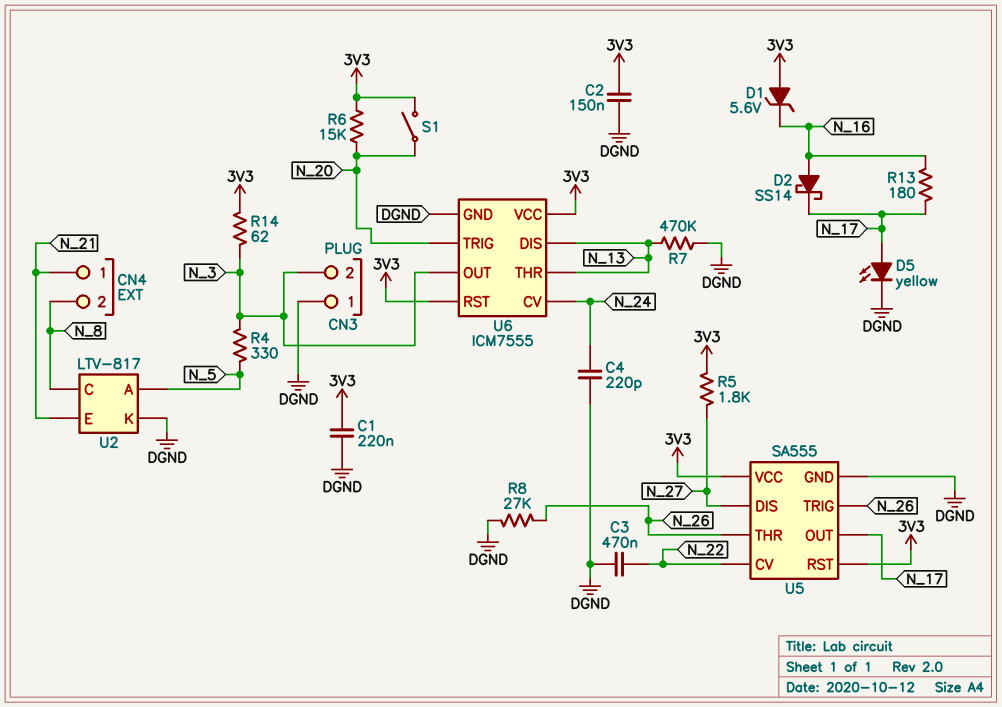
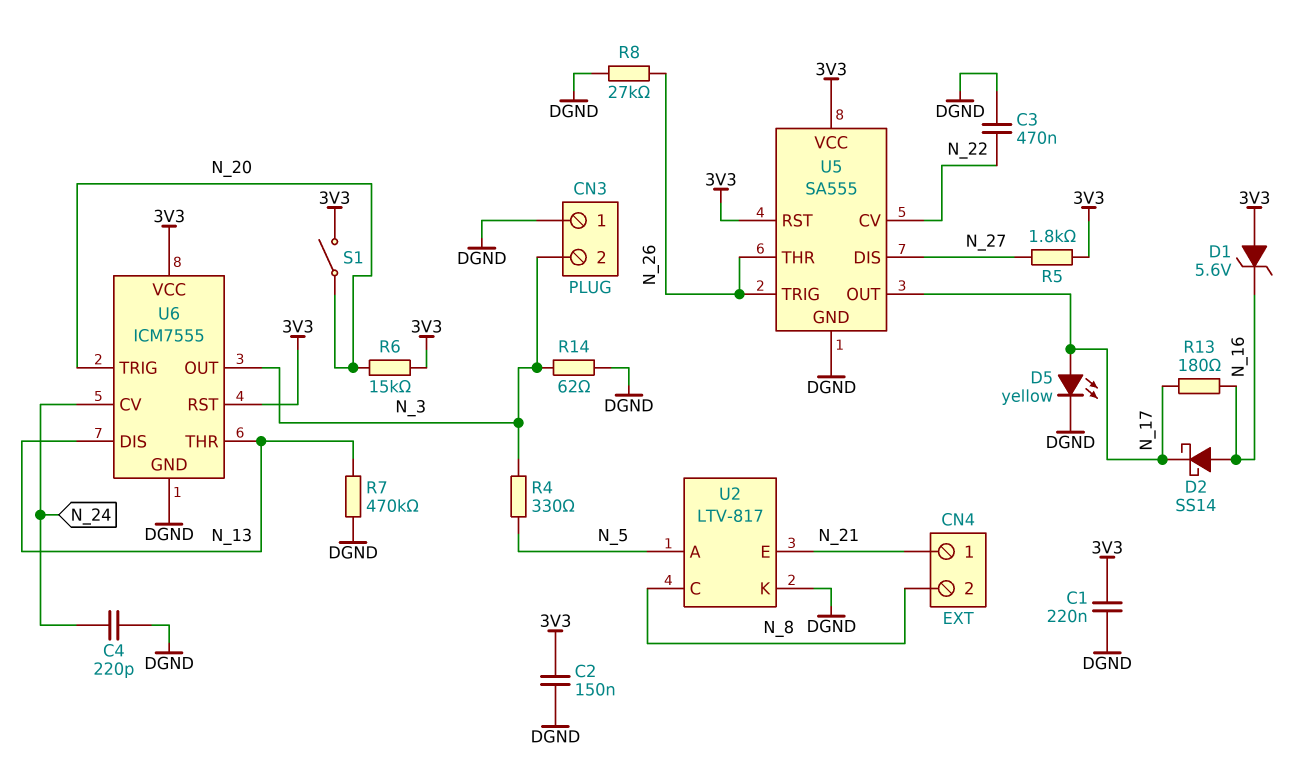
R14: 62 (3V3, N_3) -> 62 (DGND, N_3)

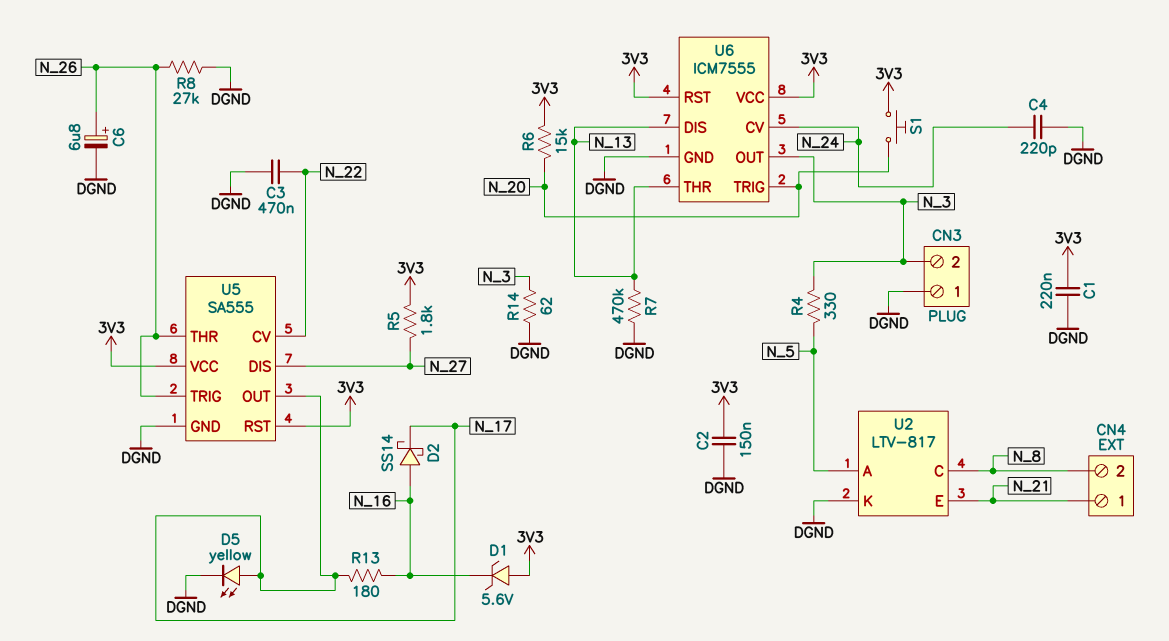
C6: none -> 6.8uF (plus N_26, minus DGND)
S1: switch (3V3, N_20) -> button (3V3, N_20)

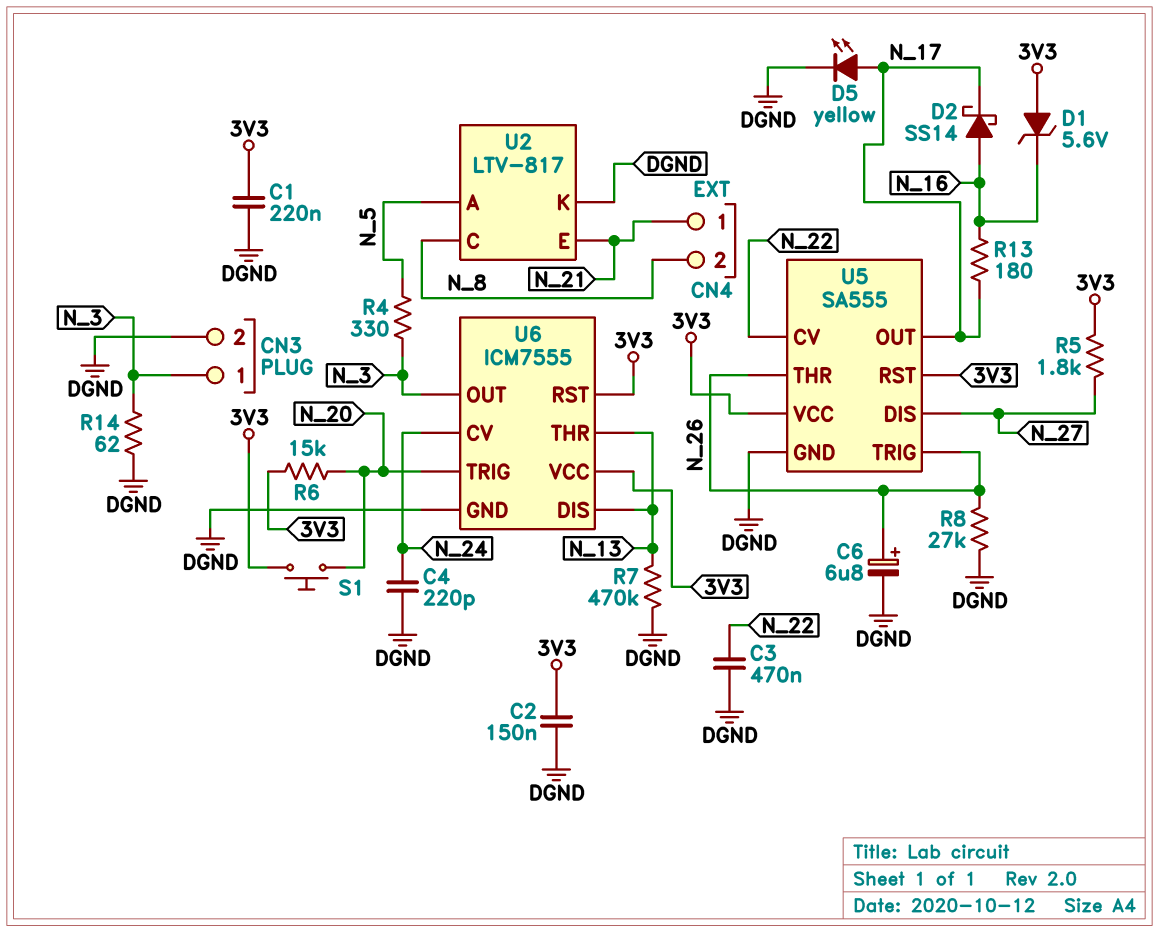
CN3 pin 1: DGND -> N_3
CN3 pin 2: N_3 -> DGND

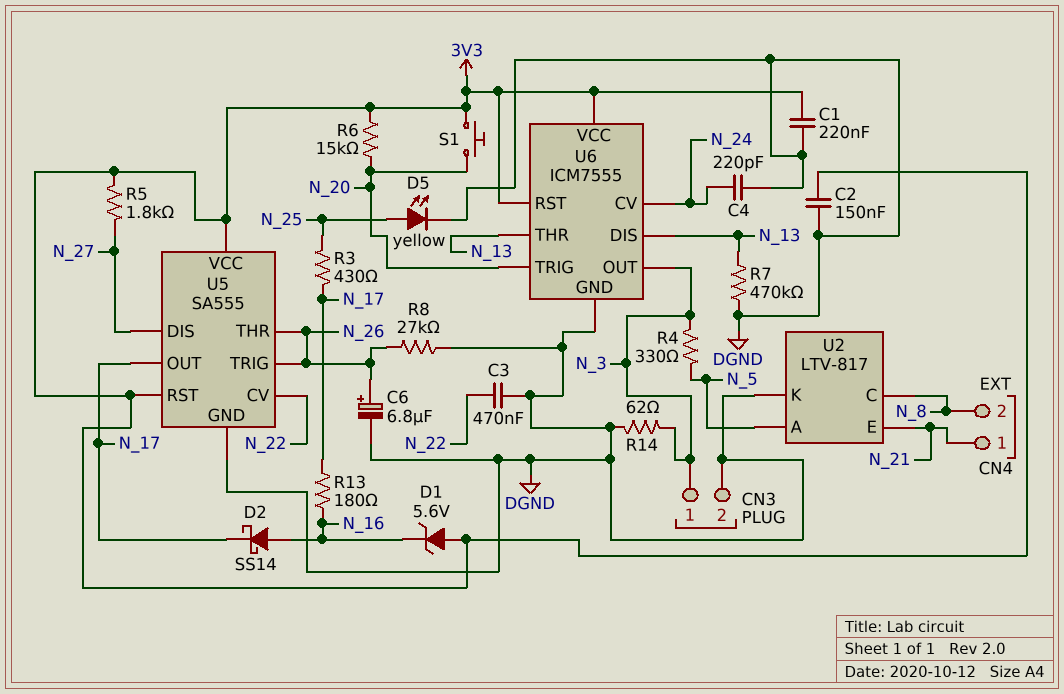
D5: LED yellow (A N_17, K DGND) -> LED yellow (A N_25, K DGND)
R3: none -> 430 (N_17, N_25)

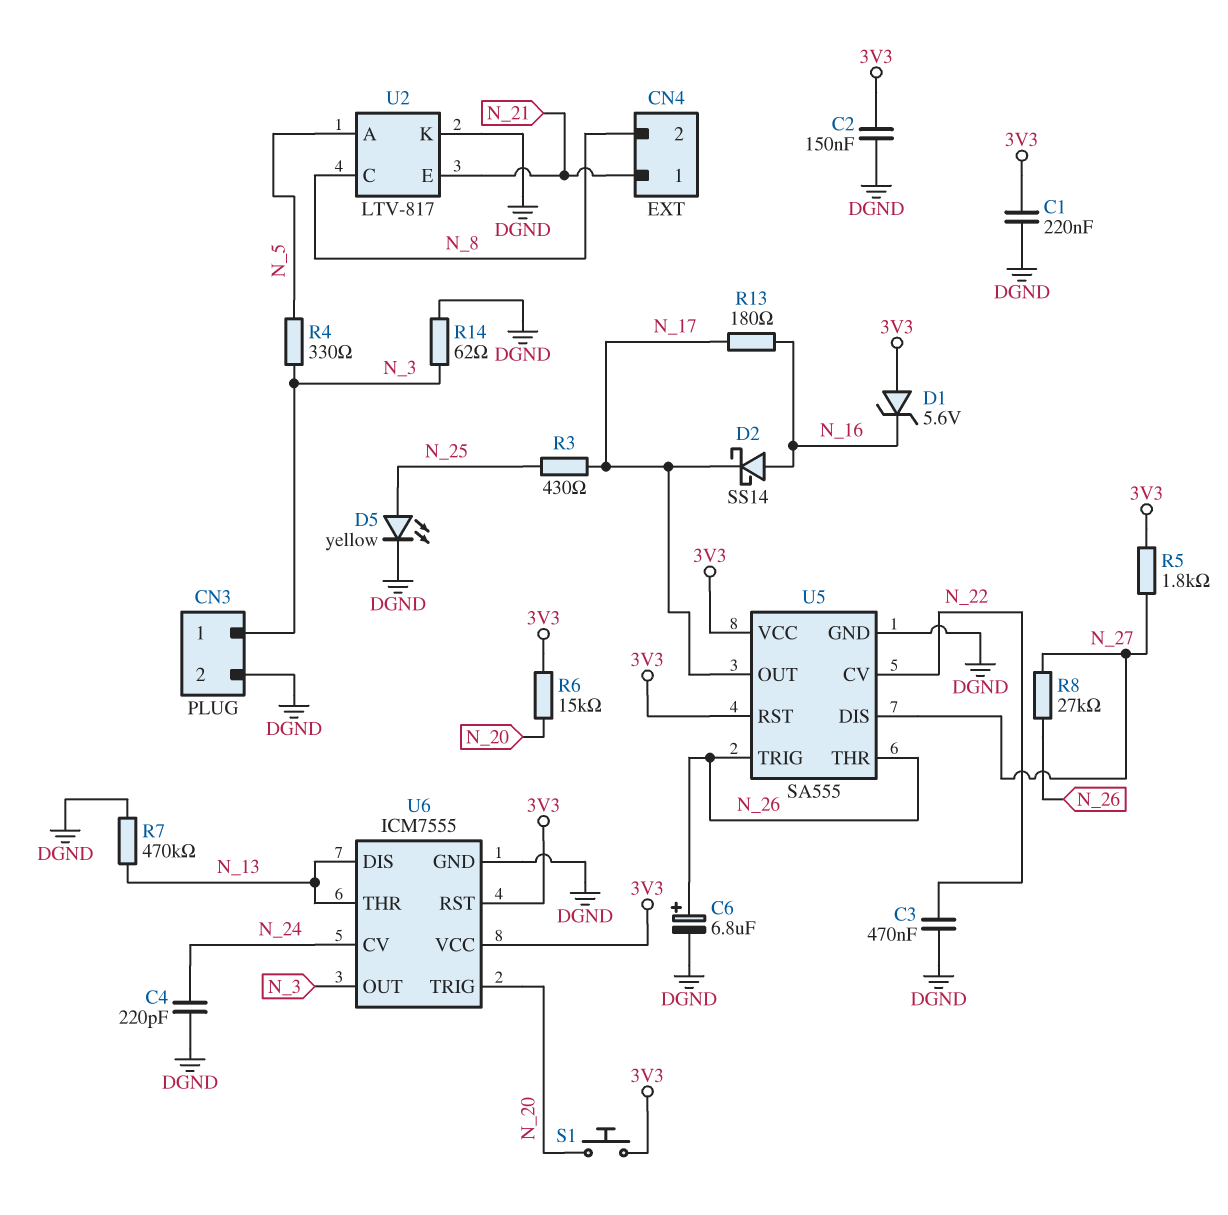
R8: 27k (DGND, N_26) -> 27k (N_26, N_27)

